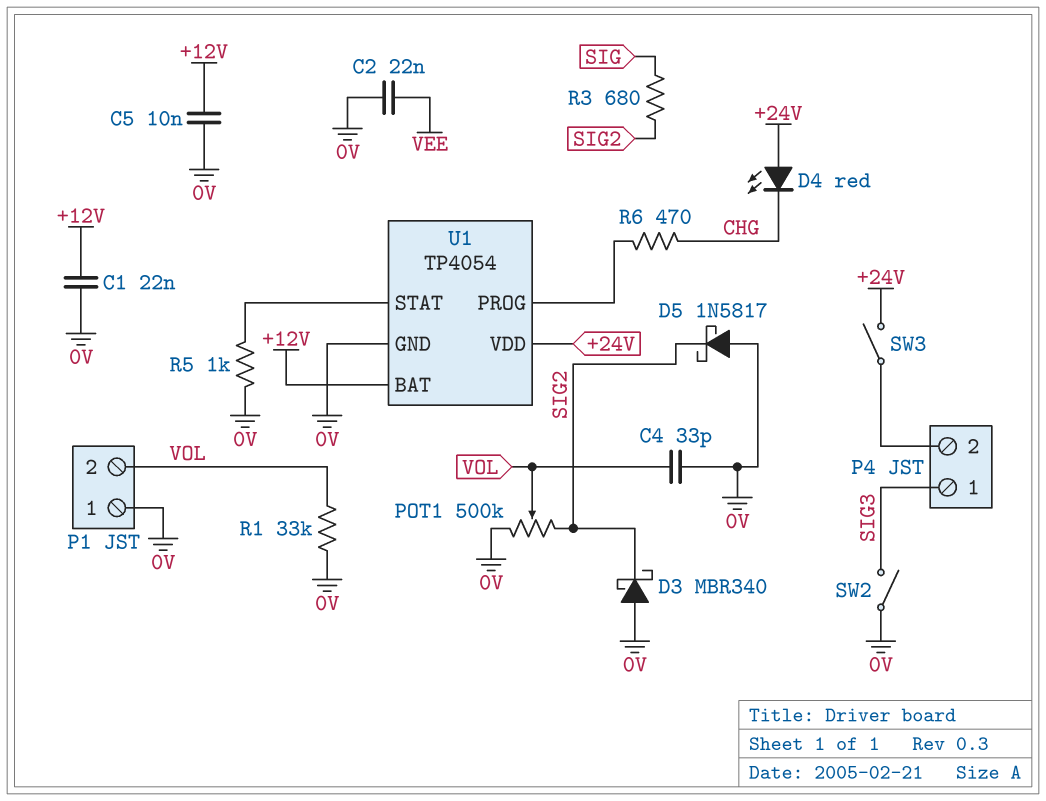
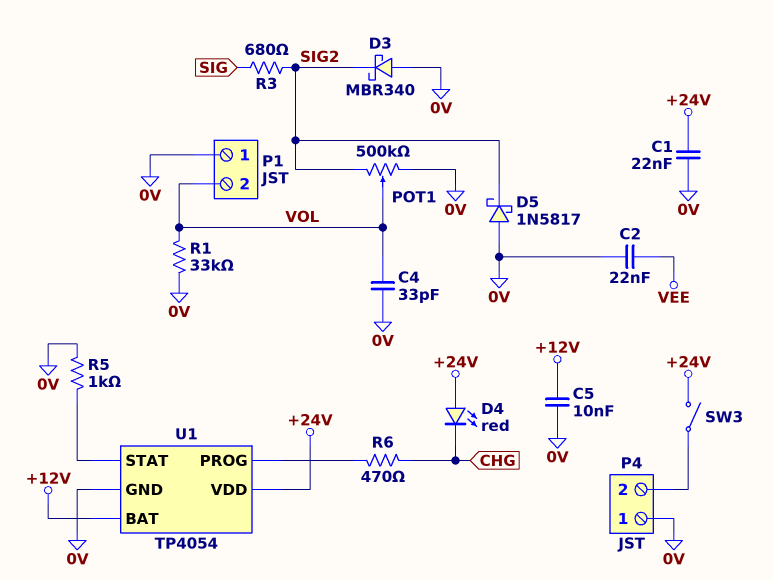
C1: 22nF (+12V, 0V) -> 22nF (+24V, 0V)
P4 pin 1: SIG3 -> 0V
SW2: switch (0V, SIG3) -> none

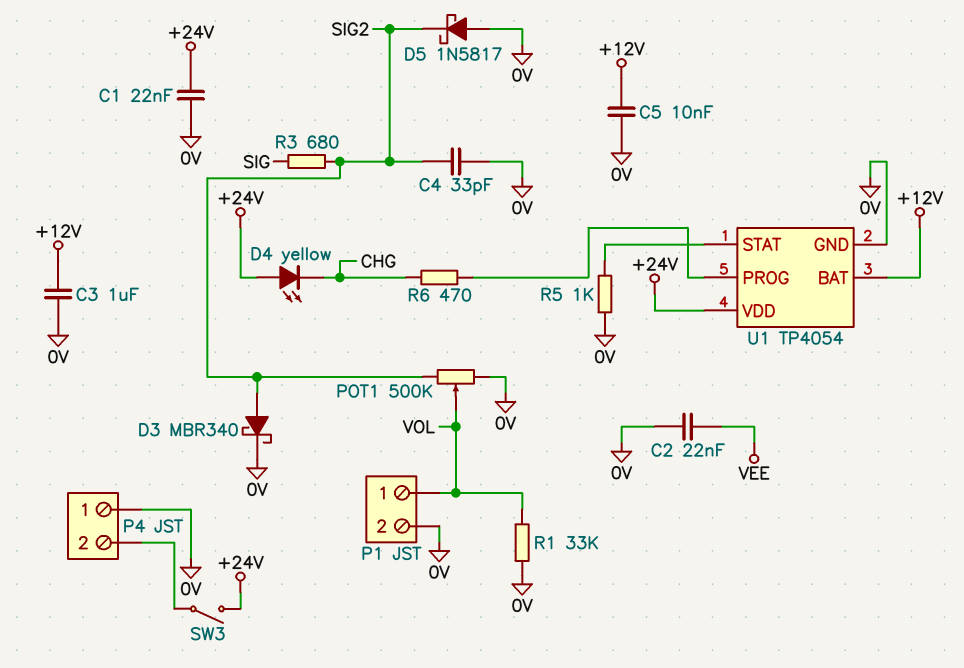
C3: none -> 1uF (+12V, 0V)
C4: 33pF (0V, VOL) -> 33pF (0V, SIG2)
D3: schottky MBR340 (A 0V, K SIG2) -> schottky MBR340 (A SIG2, K 0V)
D4: LED red (A +24V, K CHG) -> LED yellow (A +24V, K CHG)
P1 pin 1: 0V -> VOL
P1 pin 2: VOL -> 0V

